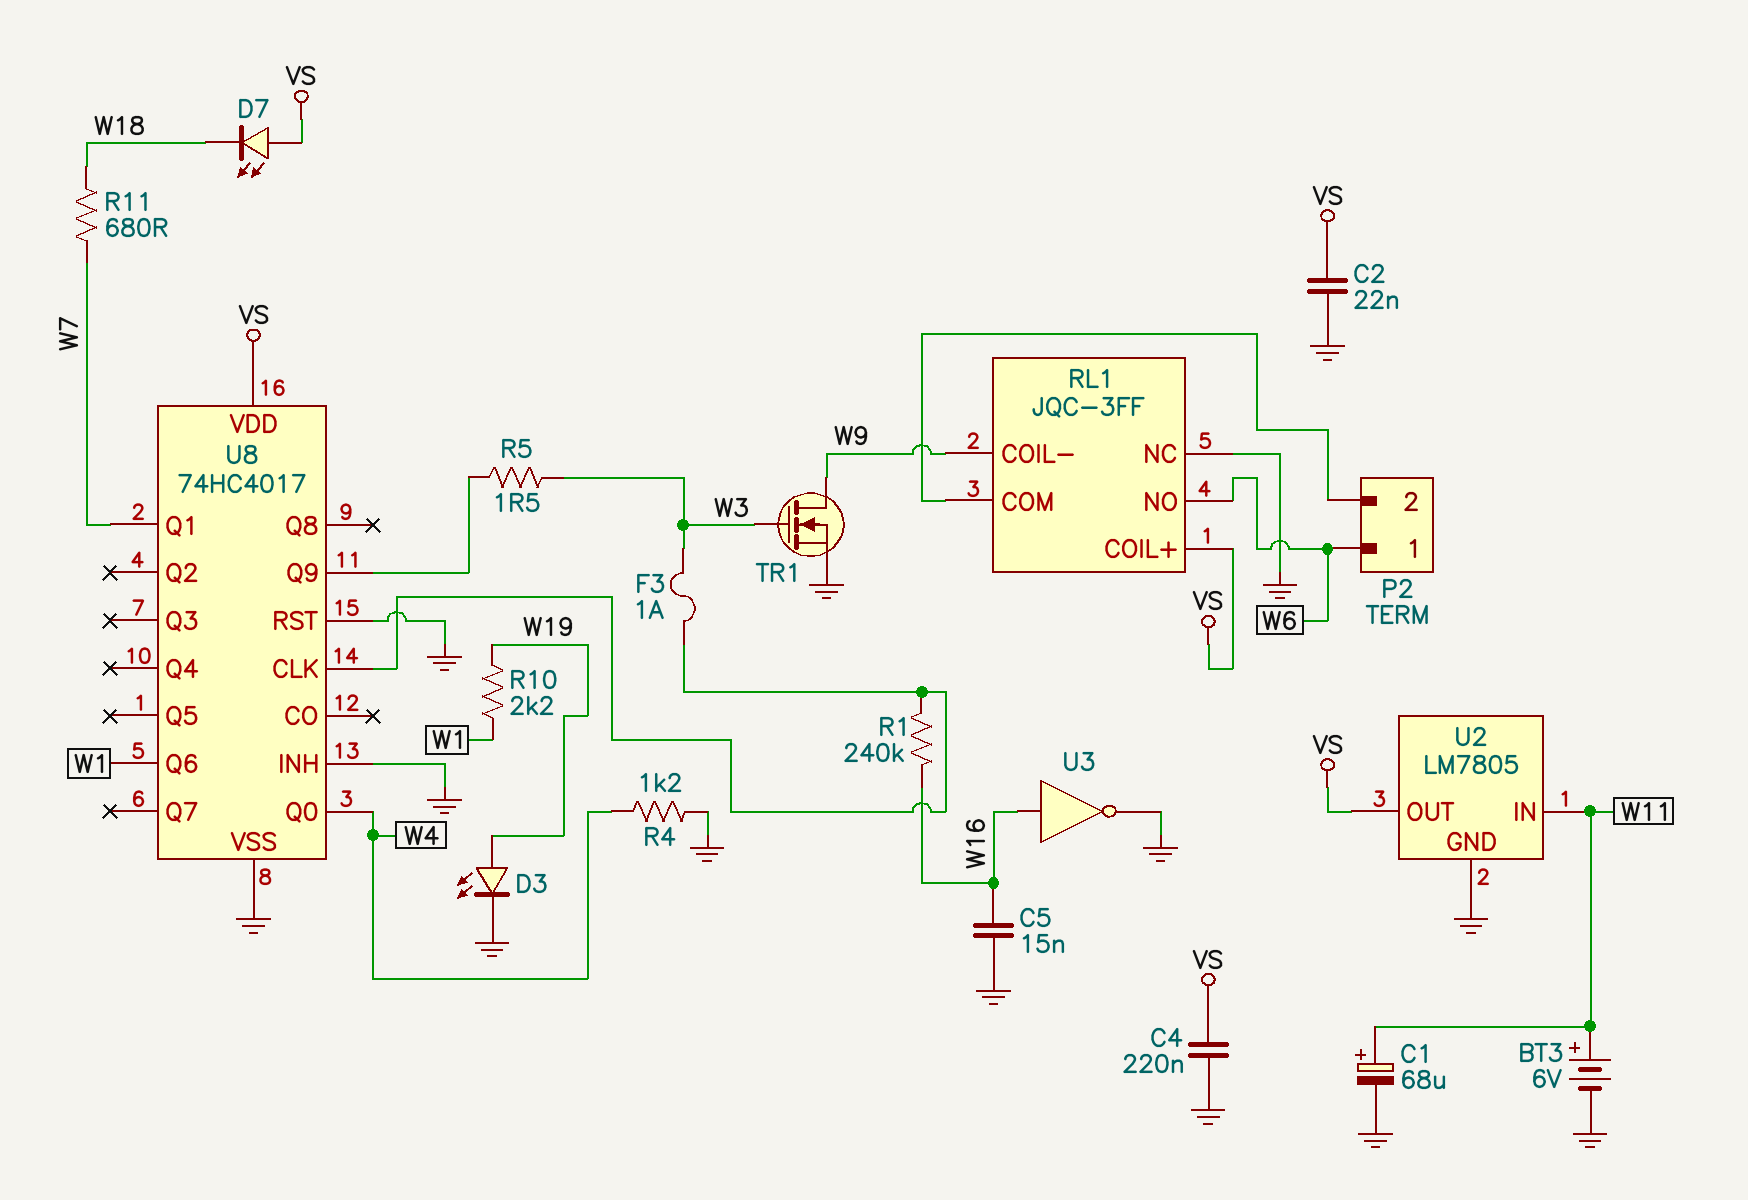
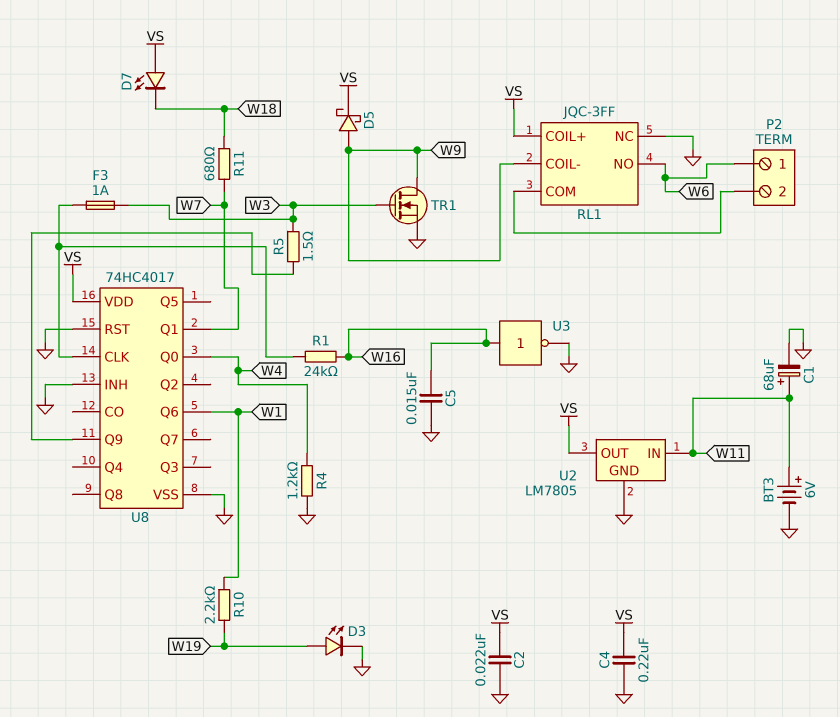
D5: none -> schottky (A W9, K VS)
R1: 240k (U8/CLK, W16) -> 24k (U8/CLK, W16)

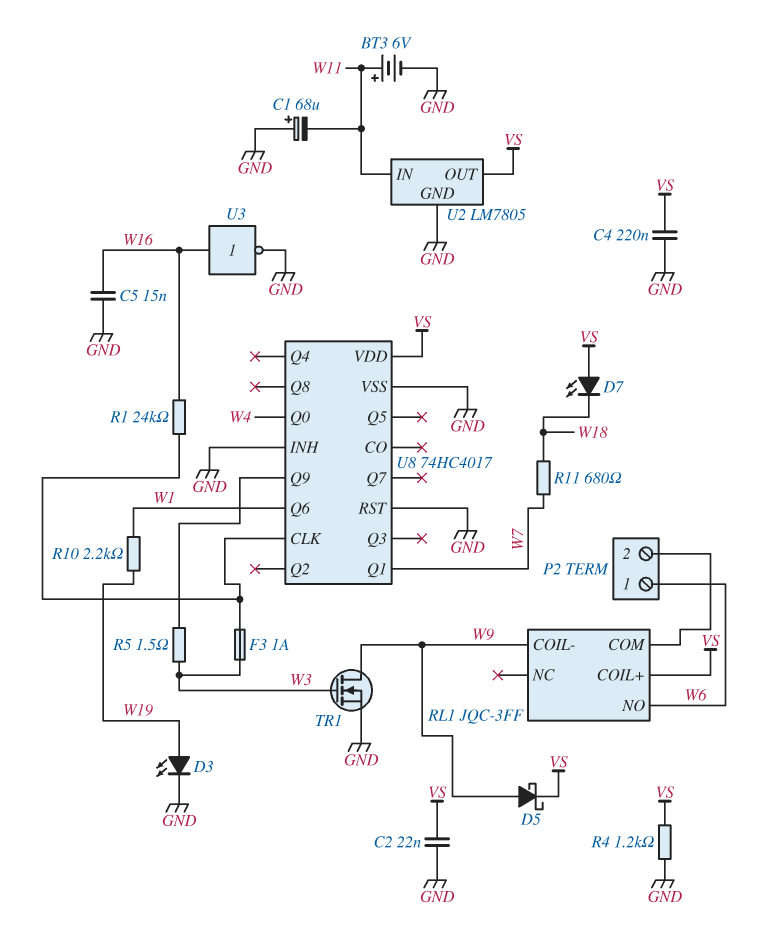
C1: 68uF (plus W11, minus GND) -> 68uF (plus GND, minus W11)
R4: 1.2k (GND, W4) -> 1.2k (GND, VS)
RL1 pin NC: GND -> none

